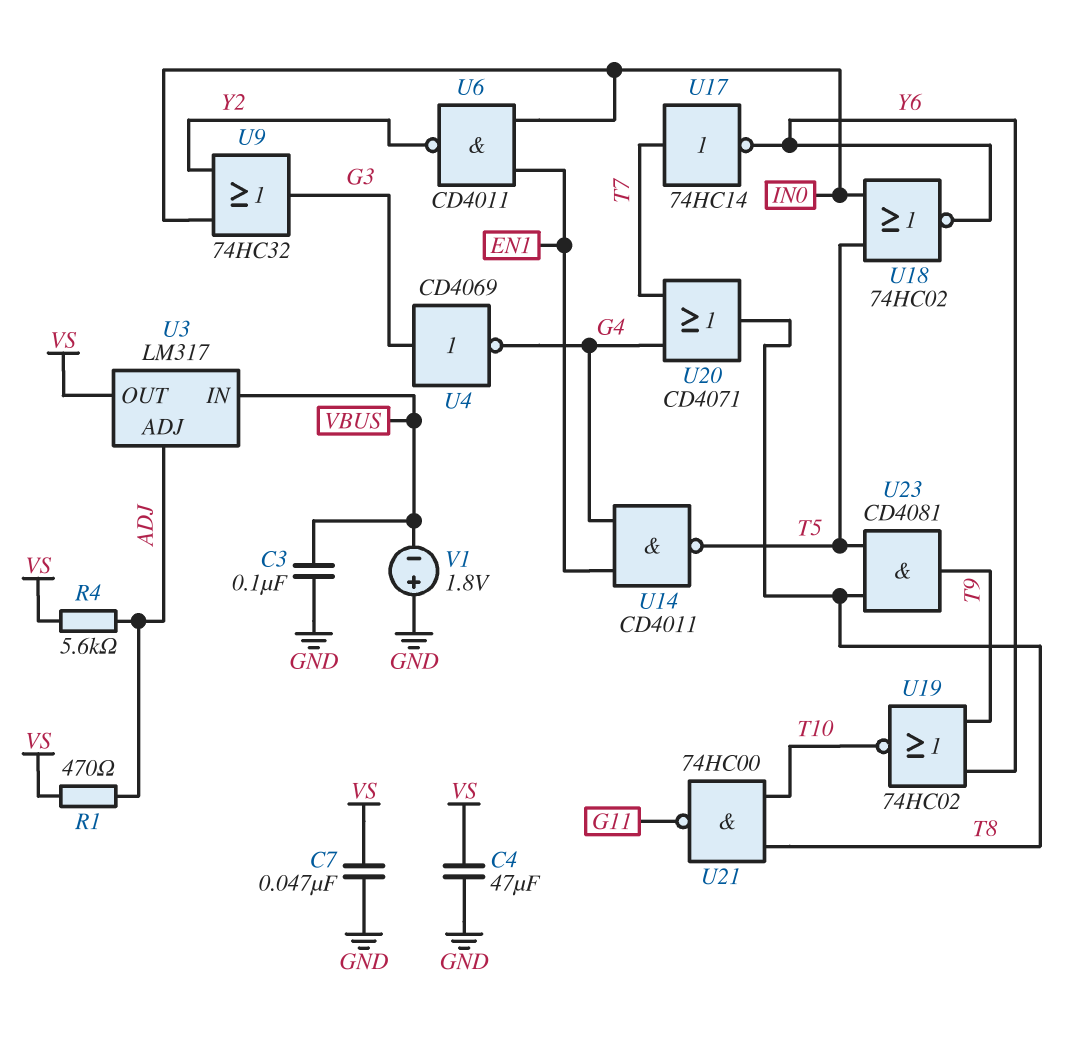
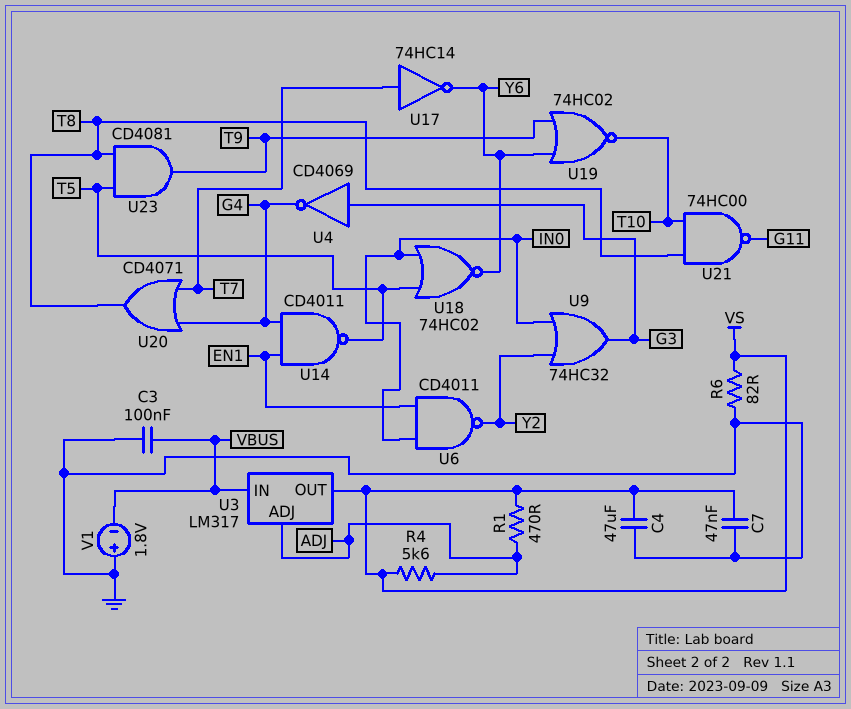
R6: none -> 82 (GND, VS)

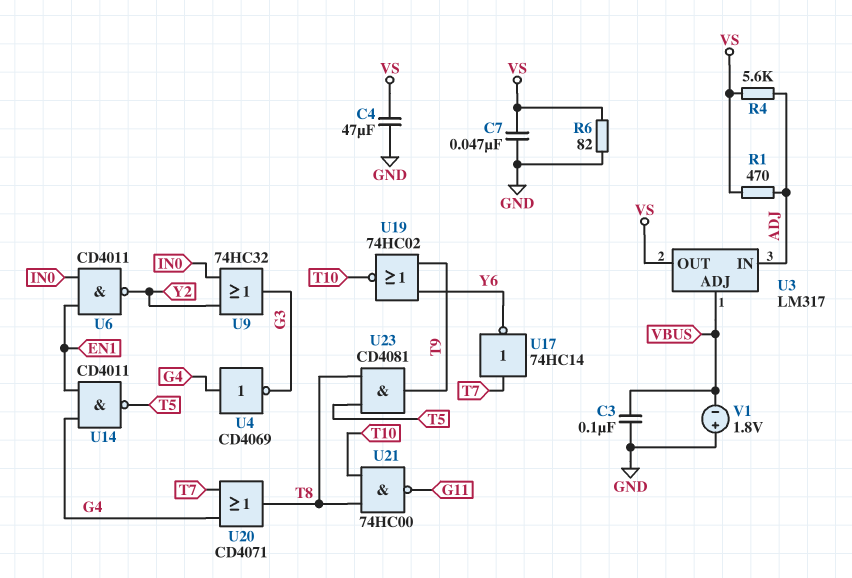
U3 pin ADJ: ADJ -> VBUS
U3 pin IN: VBUS -> ADJ
U4: NOT CD4069 (in G3, out G4) -> NOT CD4069 (in G4, out G3)
U18: NOR 74HC02 (in IN0, in T5, out Y6) -> none

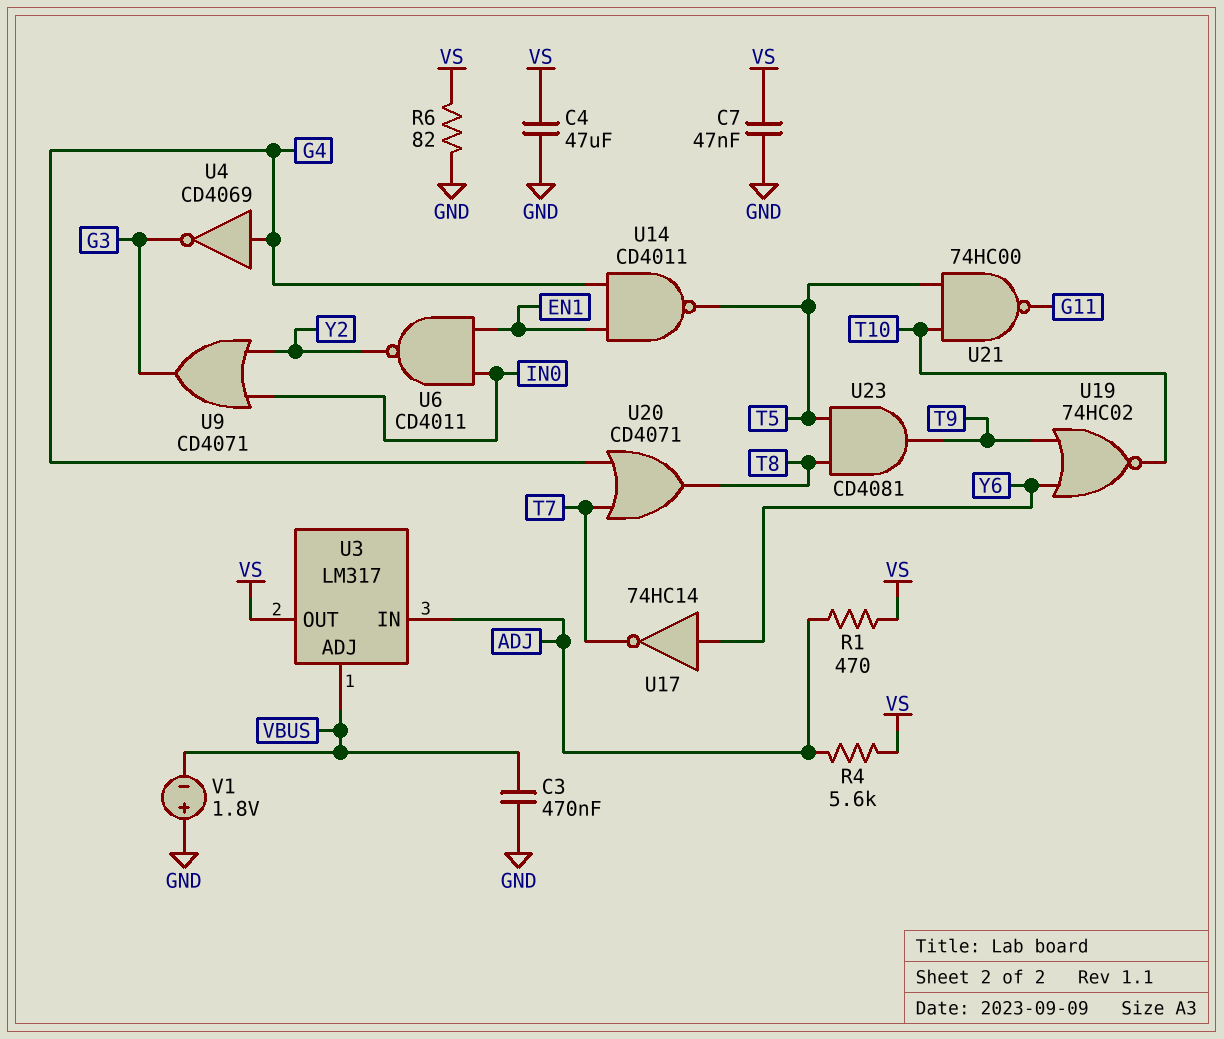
C3: 100nF (GND, VBUS) -> 470nF (GND, VBUS)
U9: OR 74HC32 (in IN0, in Y2, out G3) -> OR CD4071 (in IN0, in Y2, out G3)
U17: NOT 74HC14 (in T7, out Y6) -> NOT 74HC14 (in Y6, out T7)
U21: NAND 74HC00 (in T8, in T10, out G11) -> NAND 74HC00 (in T5, in T10, out G11)

